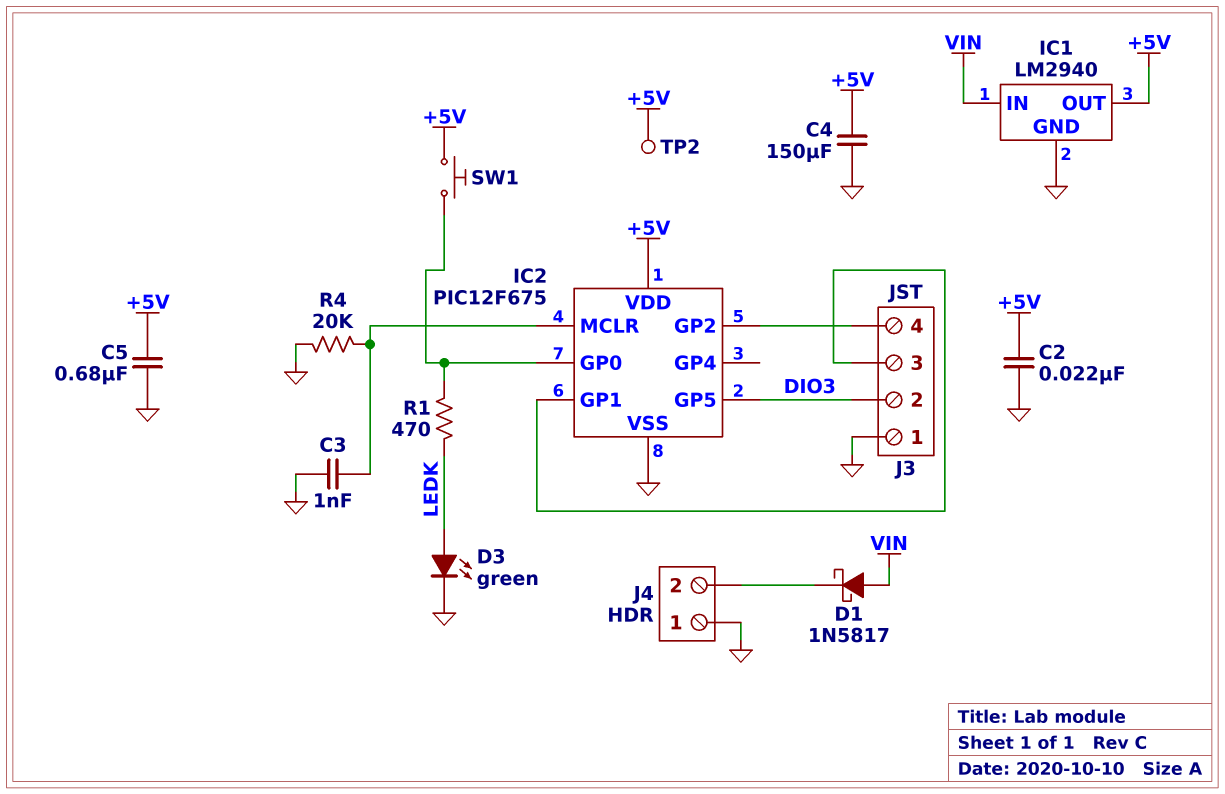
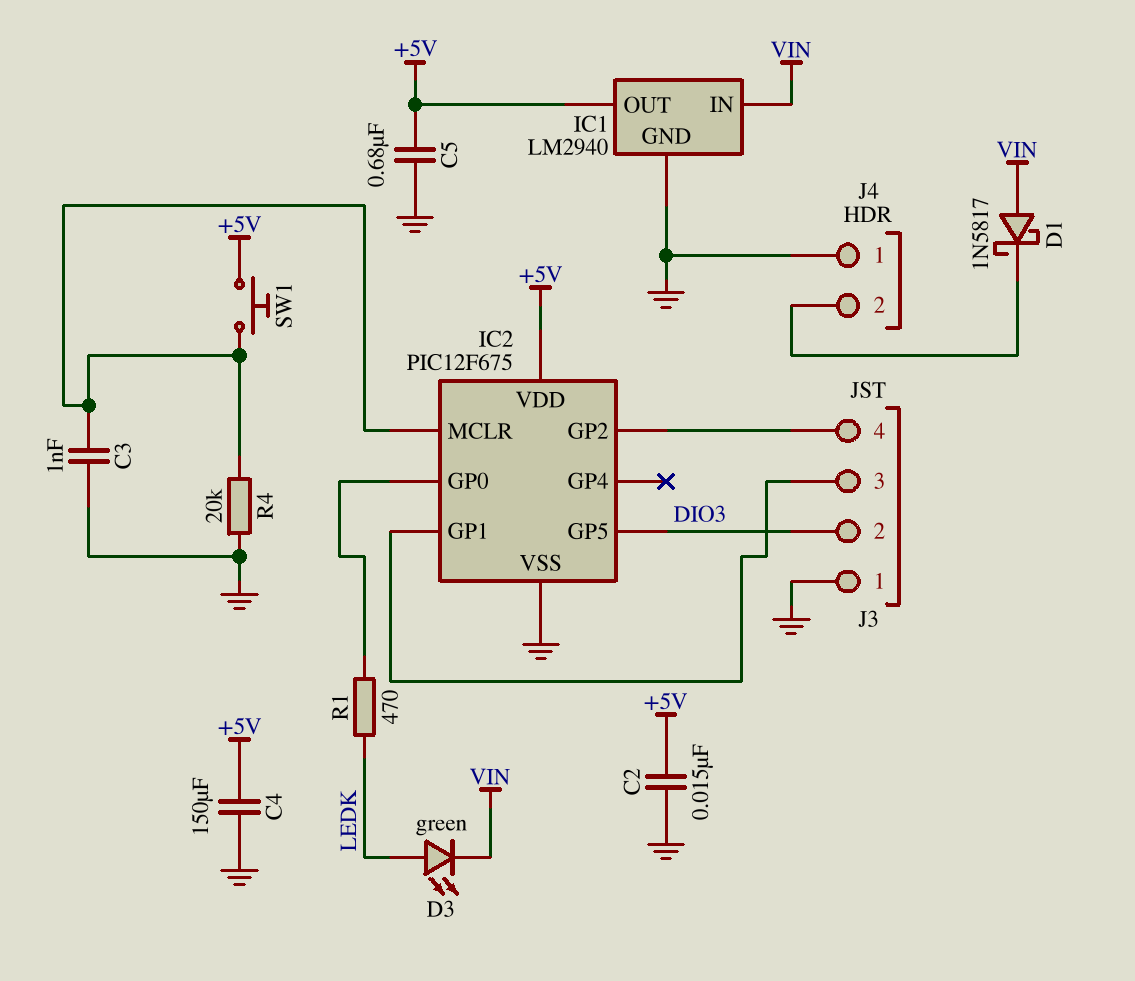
C2: 22nF (+5V, GND) -> 15nF (+5V, GND)
D3: LED green (A LEDK, K GND) -> LED green (A LEDK, K VIN)
SW1: button (+5V, IC2/GP0) -> button (+5V, IC2/MCLR)
TP2: test point (+5V) -> none

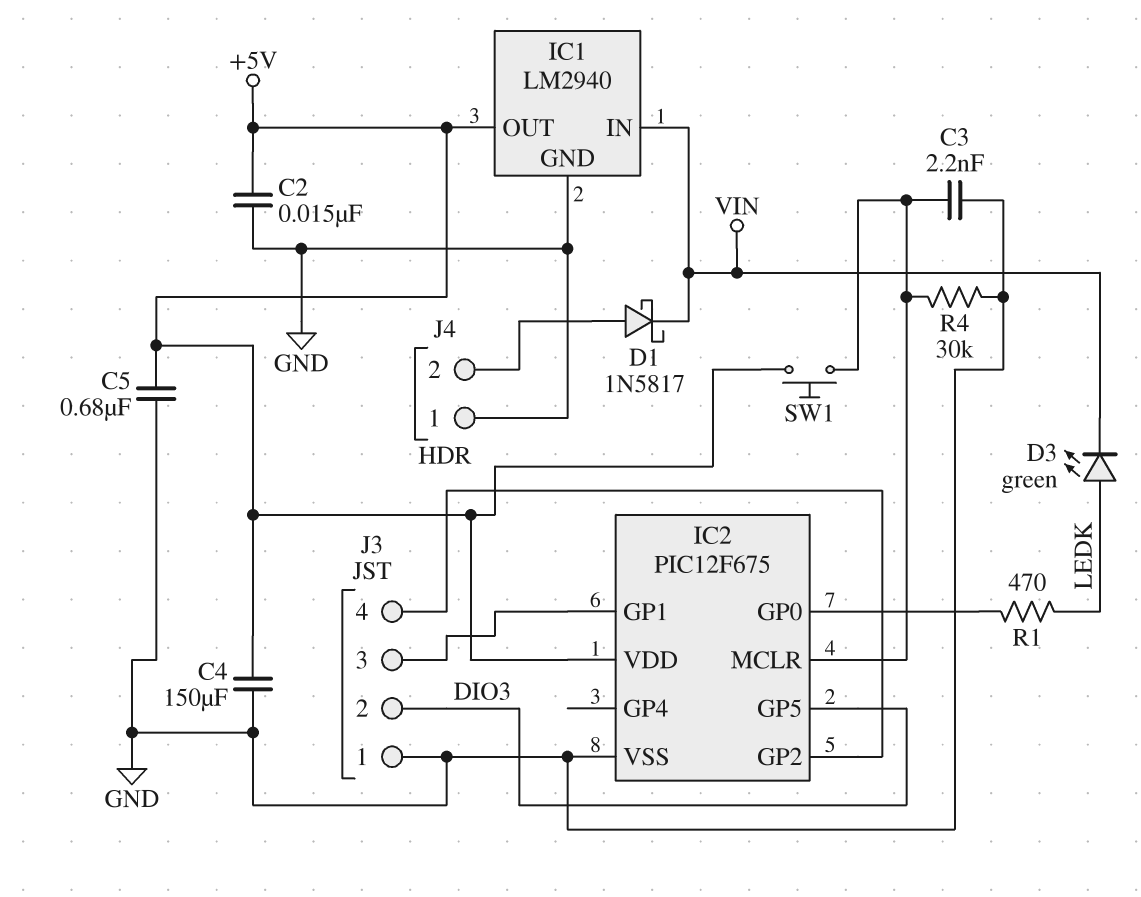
C3: 1nF (GND, IC2/MCLR) -> 2.2nF (GND, IC2/MCLR)
D1: schottky 1N5817 (A VIN, K J4/2) -> schottky 1N5817 (A J4/2, K VIN)
R4: 20k (GND, IC2/MCLR) -> 30k (GND, IC2/MCLR)

